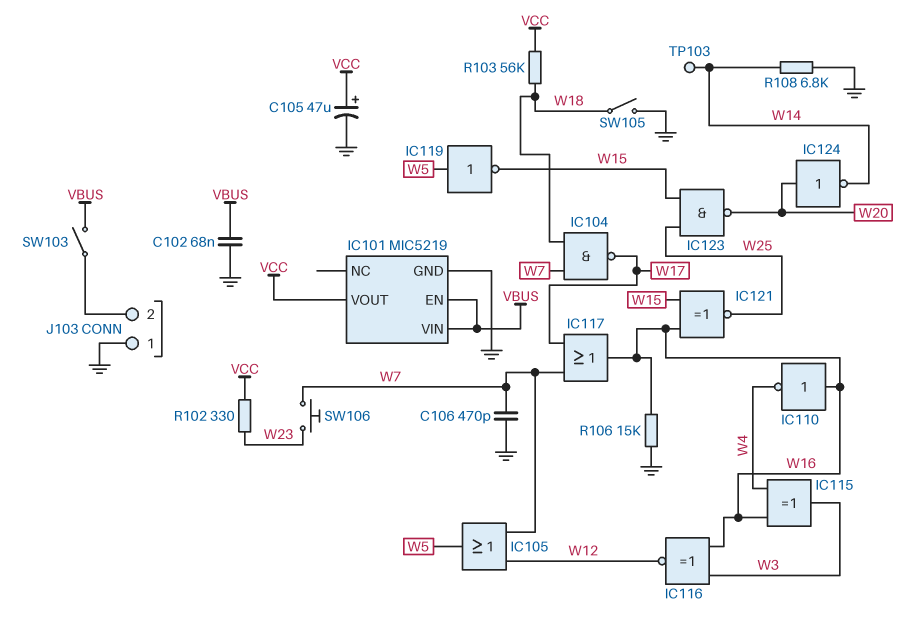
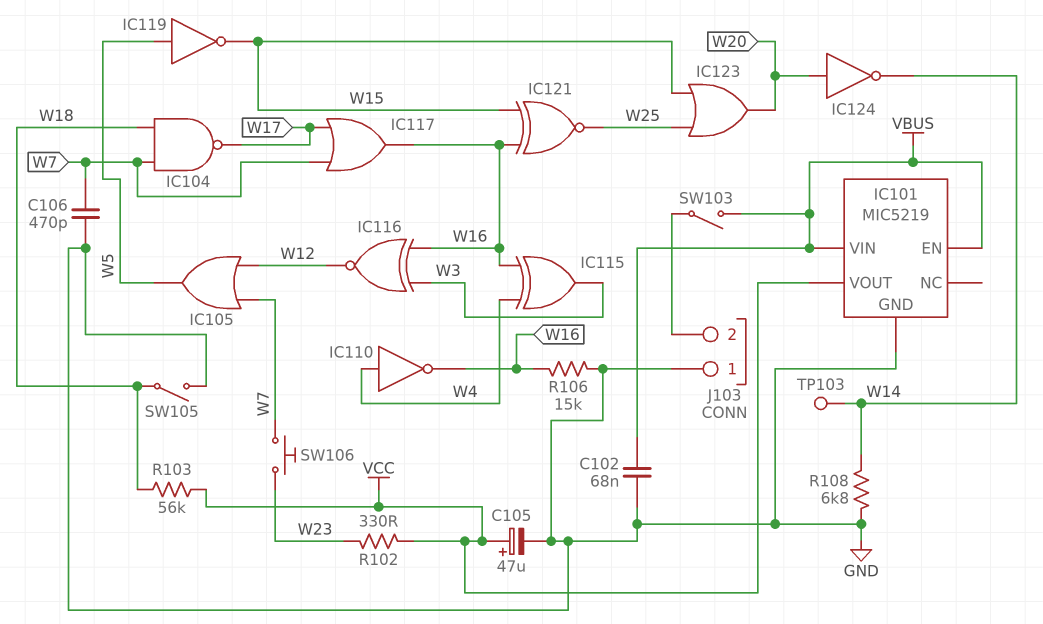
IC110: NOT (in W16, out W4) -> NOT (in W4, out W16)
IC123: NAND (in W15, in W25, out W20) -> OR (in W15, in W25, out W20)

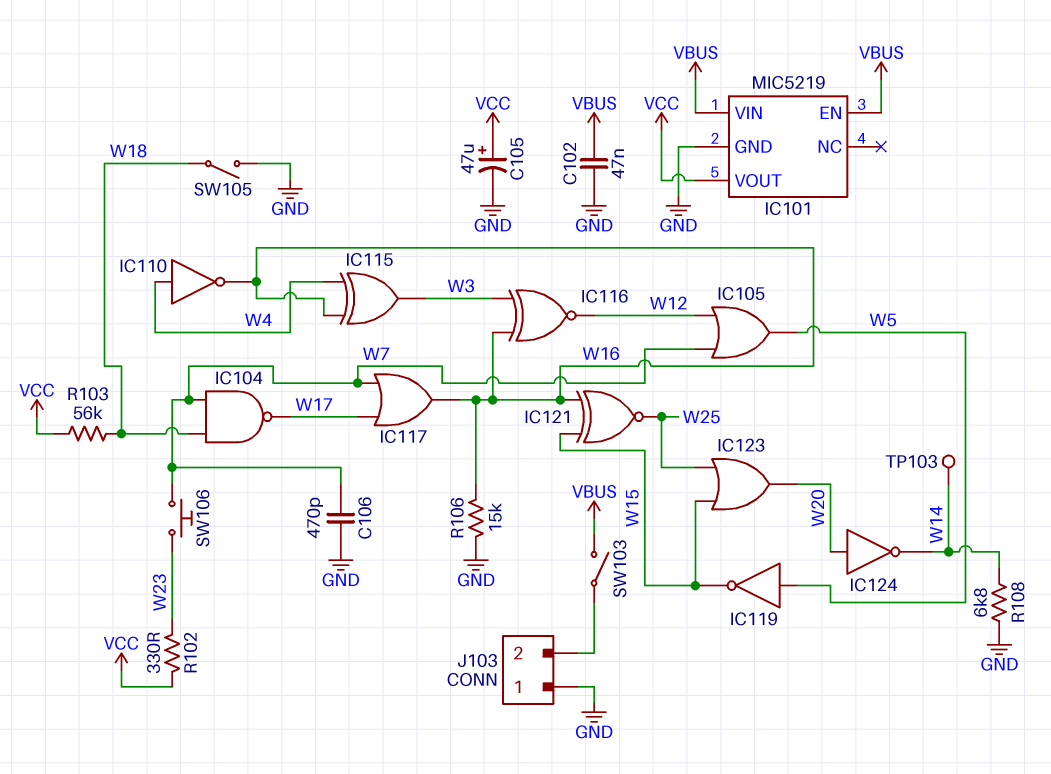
C102: 68nF (GND, VBUS) -> 47nF (GND, VBUS)

